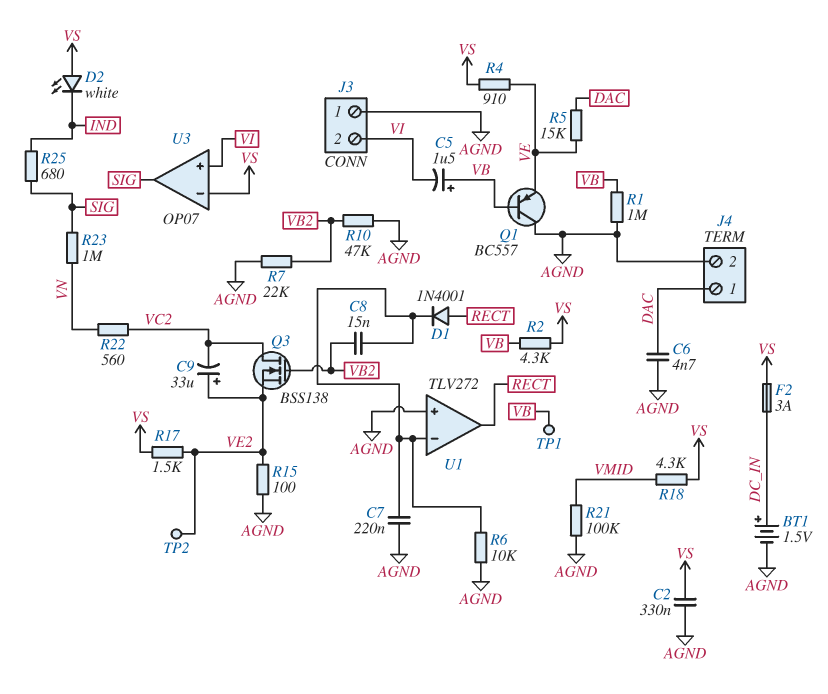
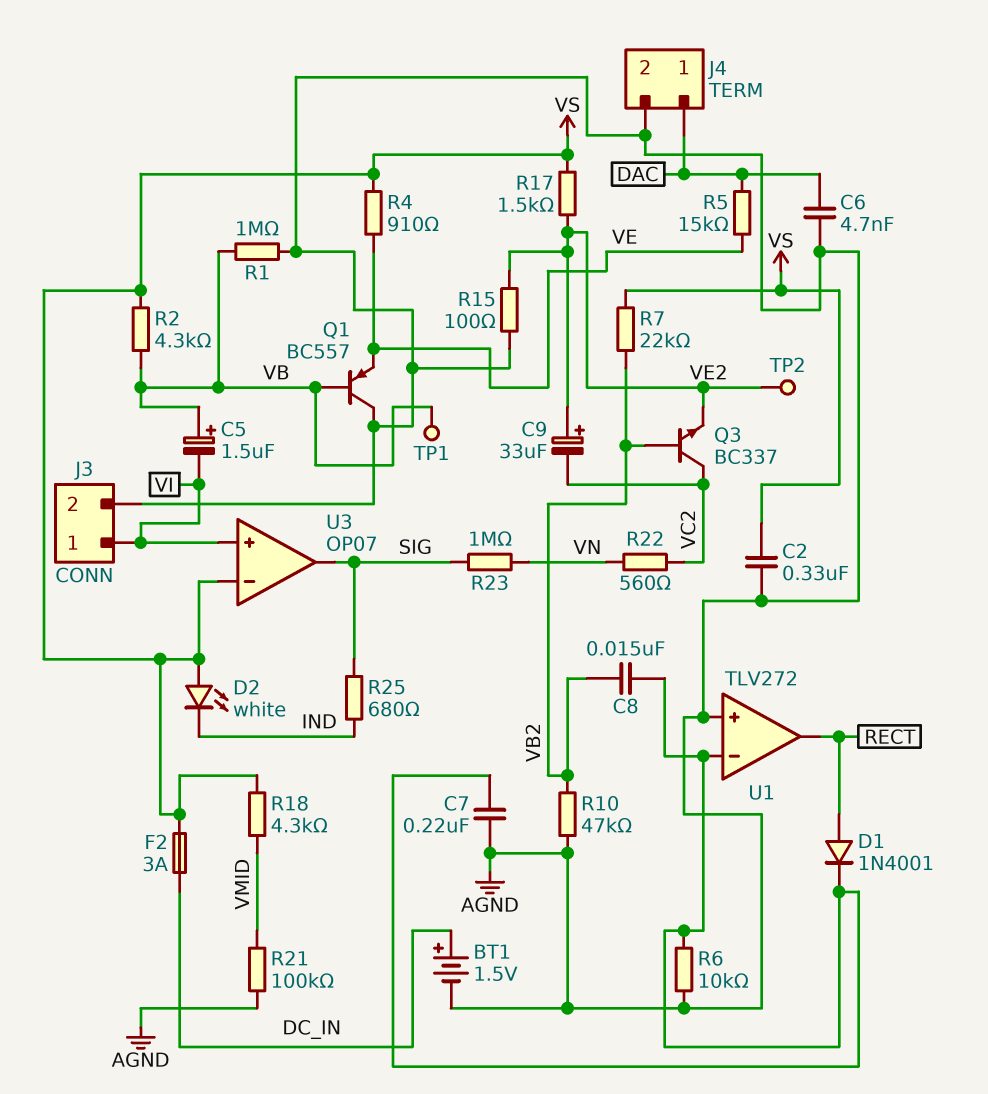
J3 pin 1: AGND -> VI
J3 pin 2: VI -> AGND
Q3: NMOS BSS138 (G VB2, D VC2, S VE2) -> NPN BC337 (B VB2, C VC2, E VE2)
R7: 22k (AGND, VB2) -> 22k (VB2, VS)

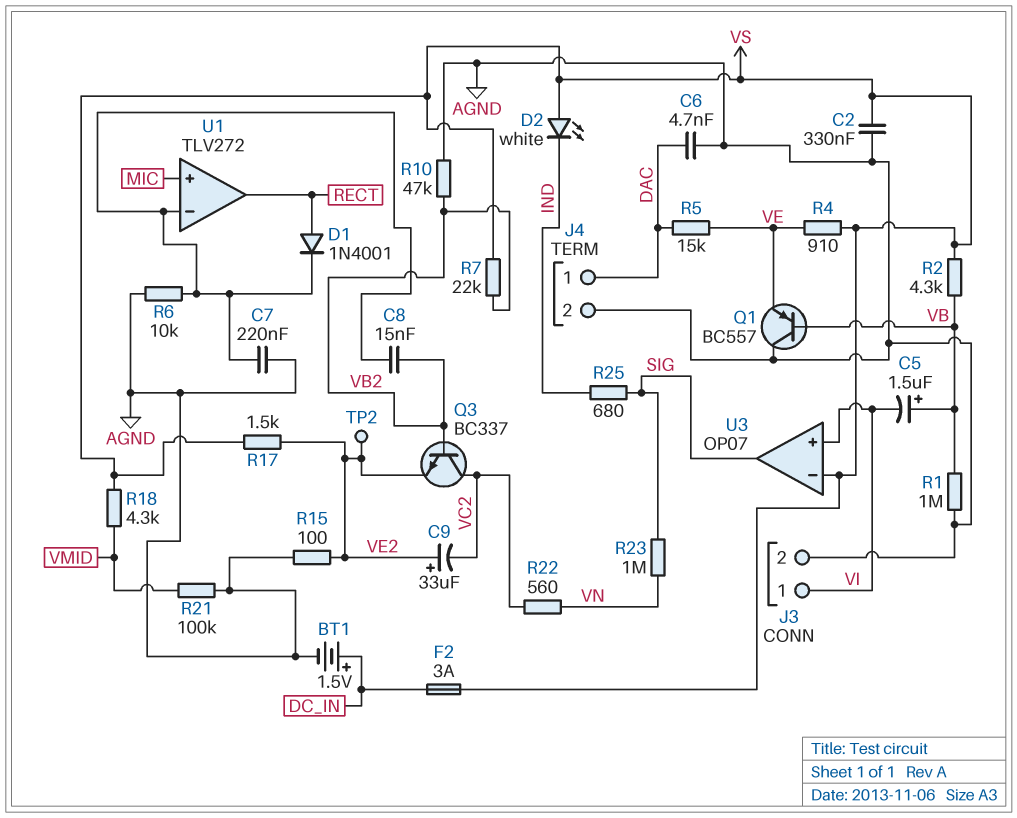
TP1: test point (VB) -> none
U1 pin in+: AGND -> MIC

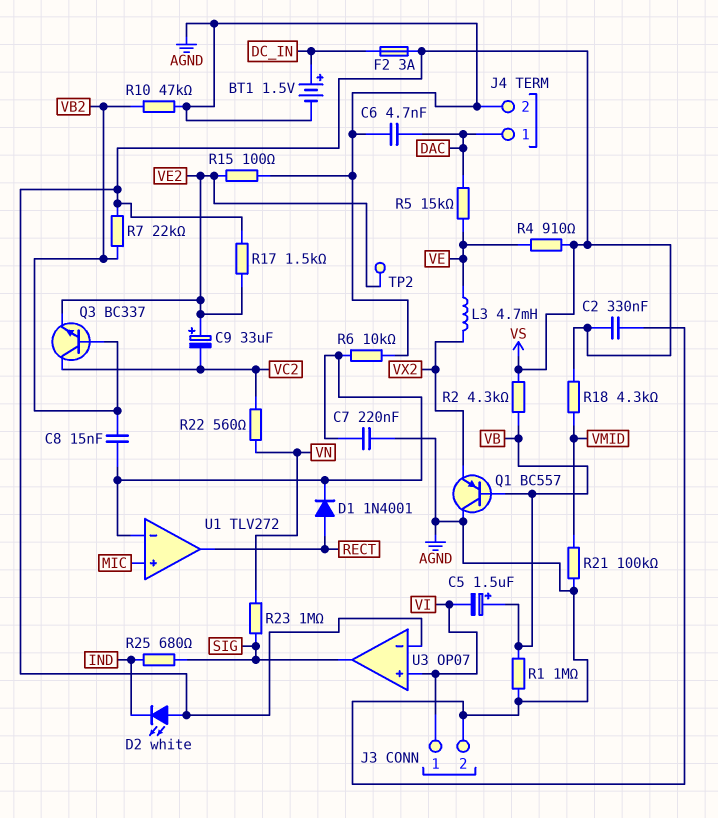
L3: none -> 4.7mH (VE, VX2)
Q1: PNP BC557 (B VB, C AGND, E VE) -> PNP BC557 (B VB, C AGND, E VX2)

